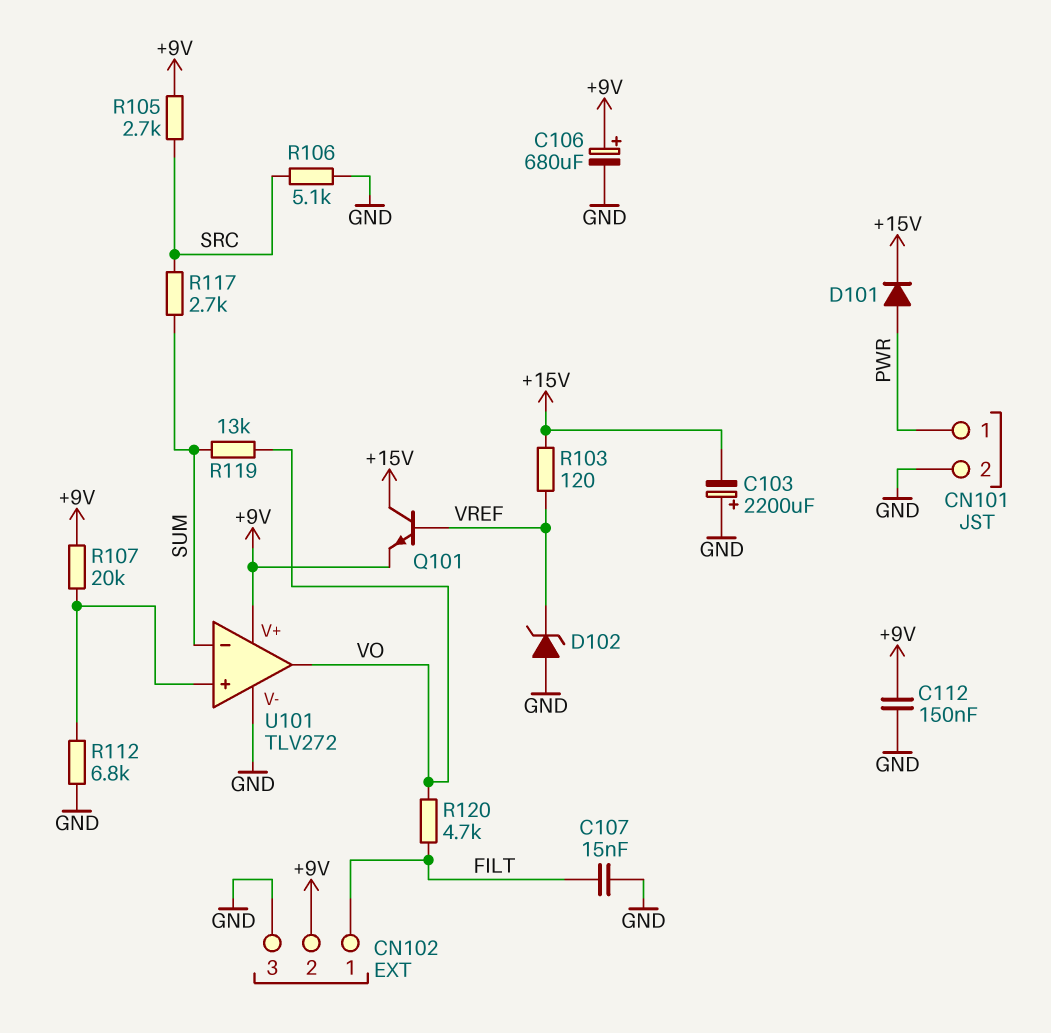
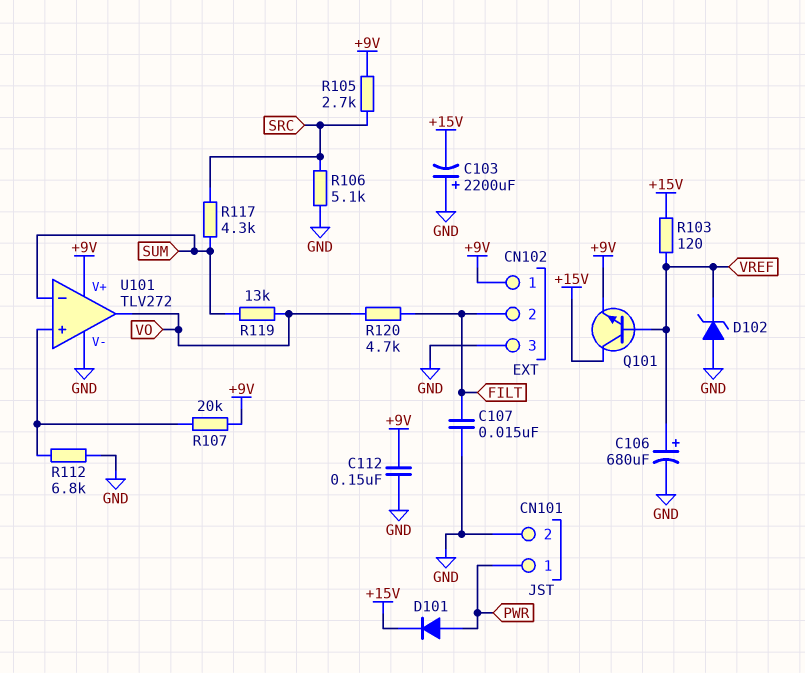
C106: 680uF (plus +9V, minus GND) -> 680uF (plus VREF, minus GND)
CN102 pin 1: FILT -> +9V
CN102 pin 2: +9V -> FILT
R117: 2.7k (SRC, SUM) -> 4.3k (SRC, SUM)

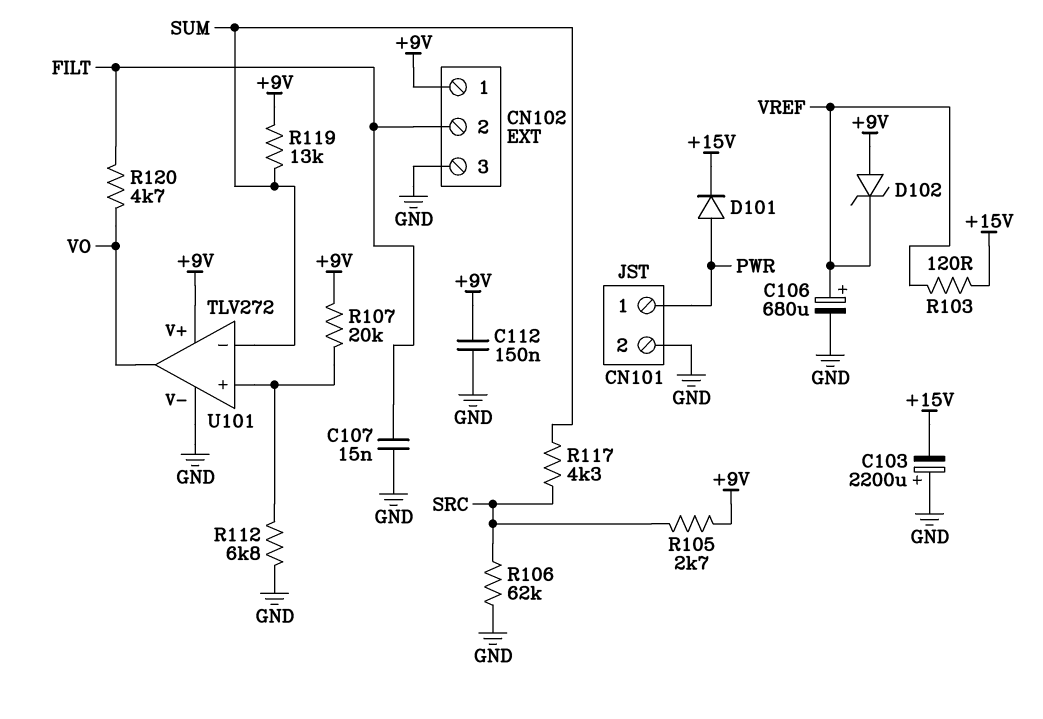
D102: zener (A GND, K VREF) -> zener (A +9V, K VREF)
Q101: NPN (B VREF, C +15V, E +9V) -> none
R106: 5.1k (GND, SRC) -> 62k (GND, SRC)
R119: 13k (SUM, VO) -> 13k (+9V, SUM)

